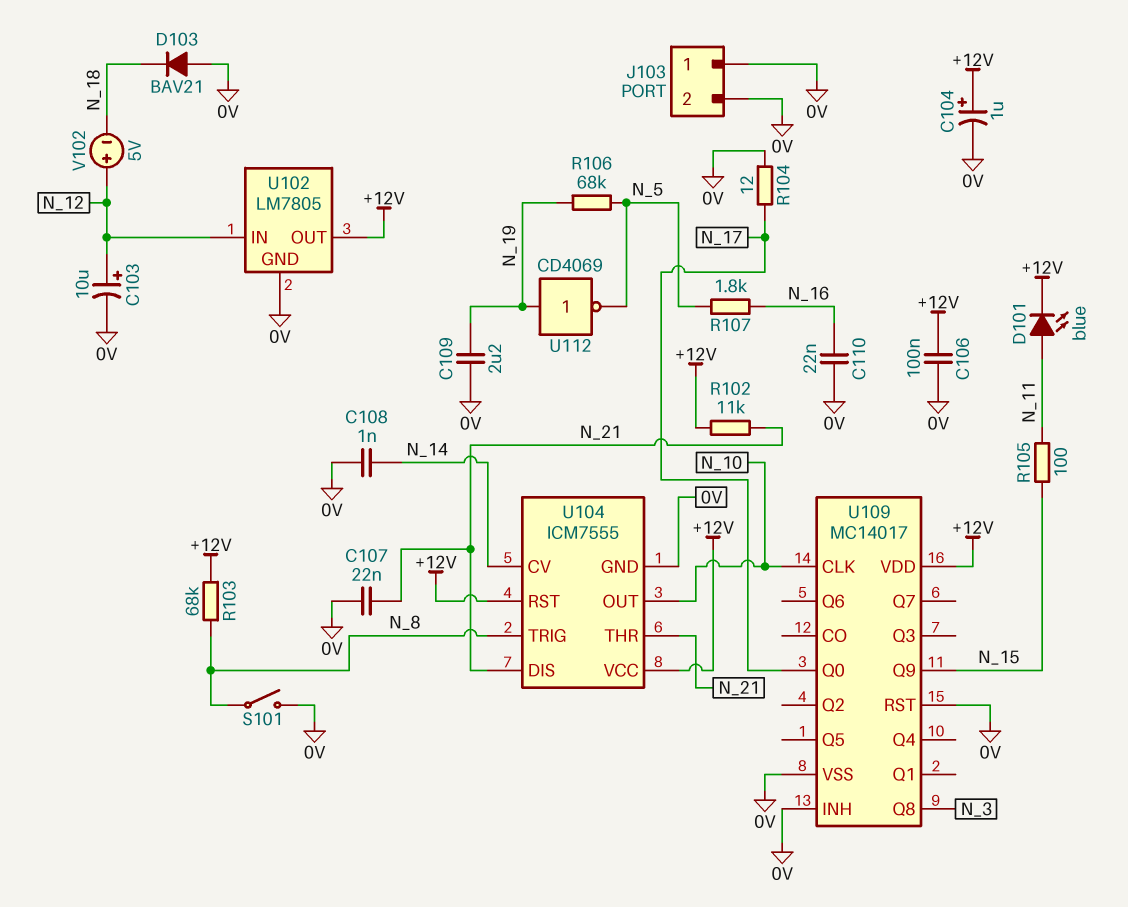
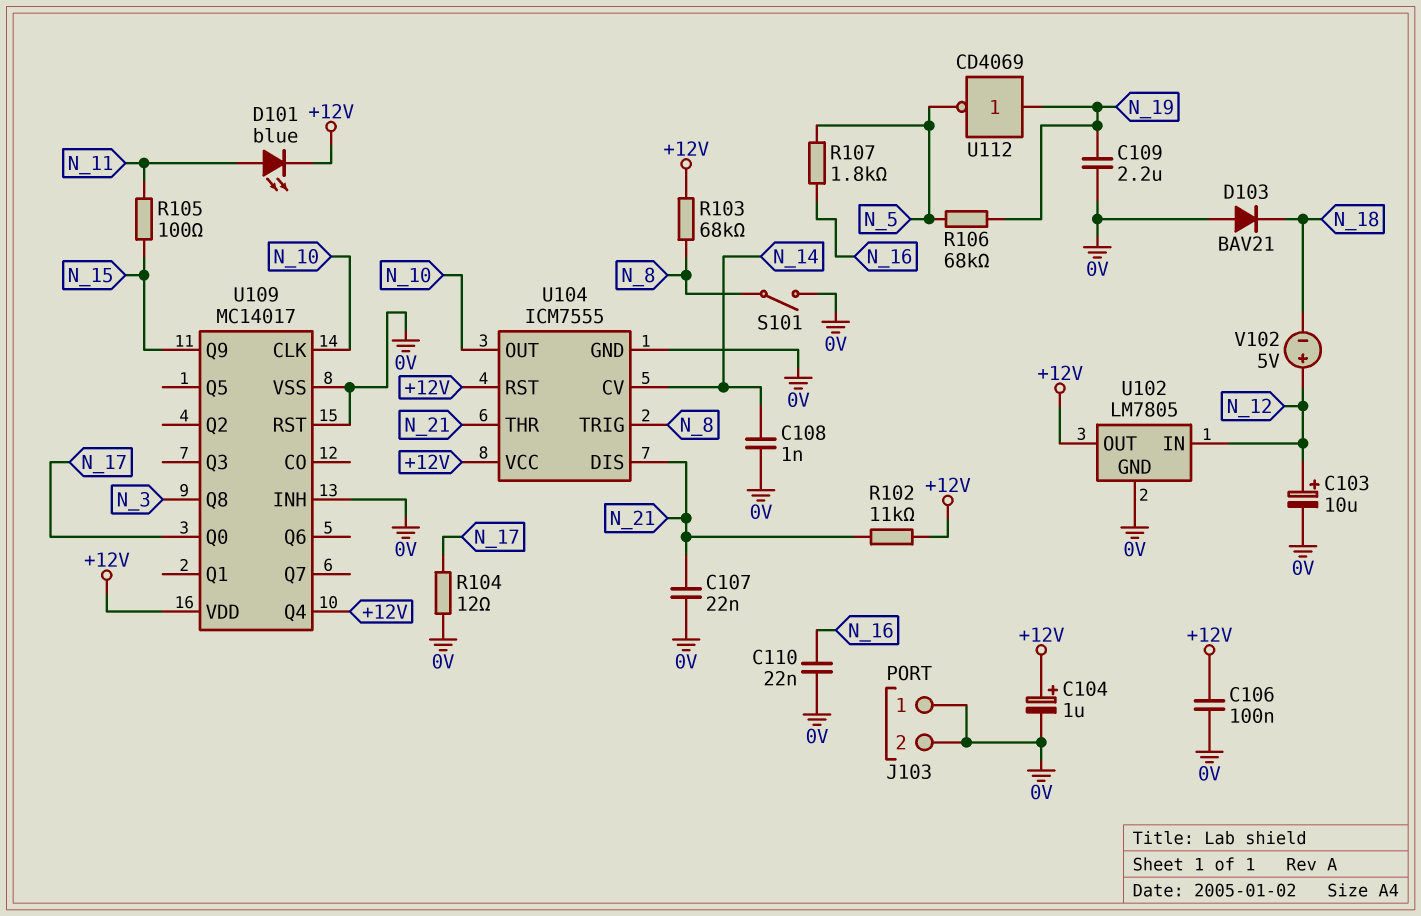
U109 pin Q4: none -> +12V

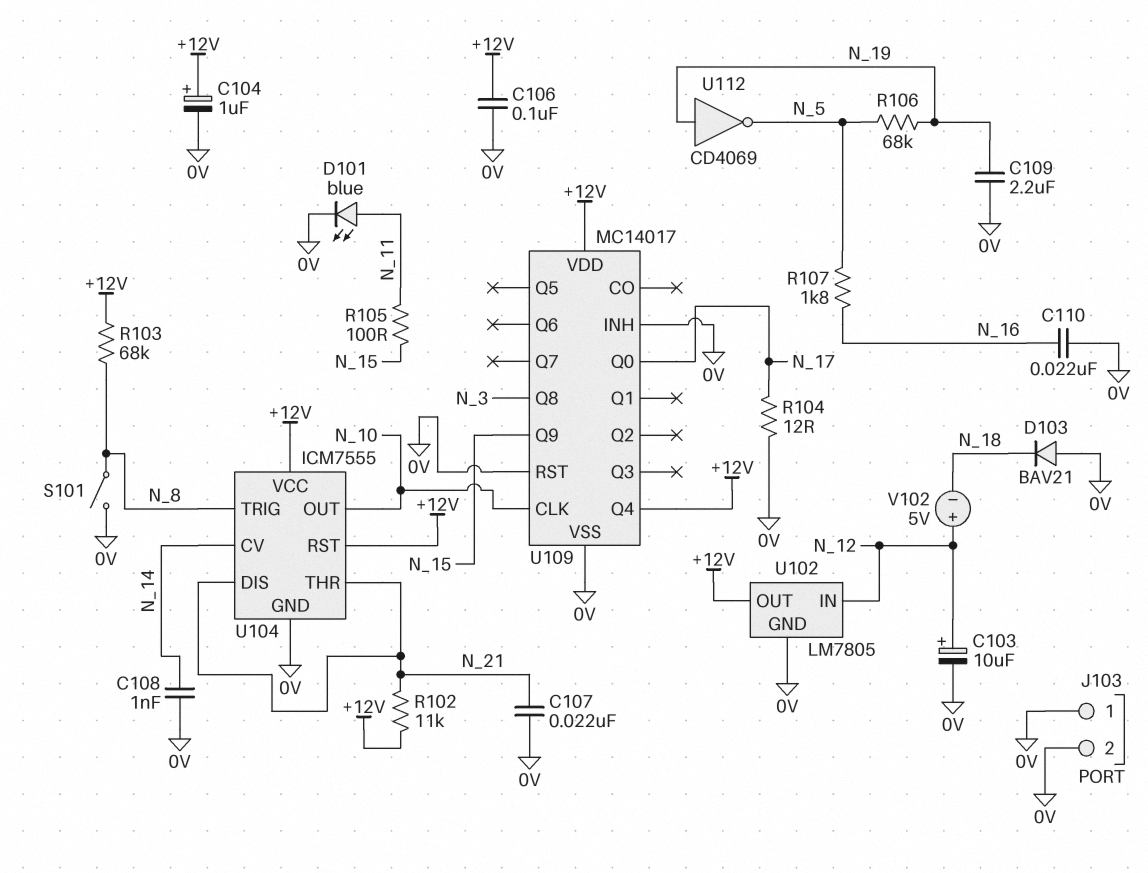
D101: LED blue (A N_11, K +12V) -> LED blue (A N_11, K 0V)

